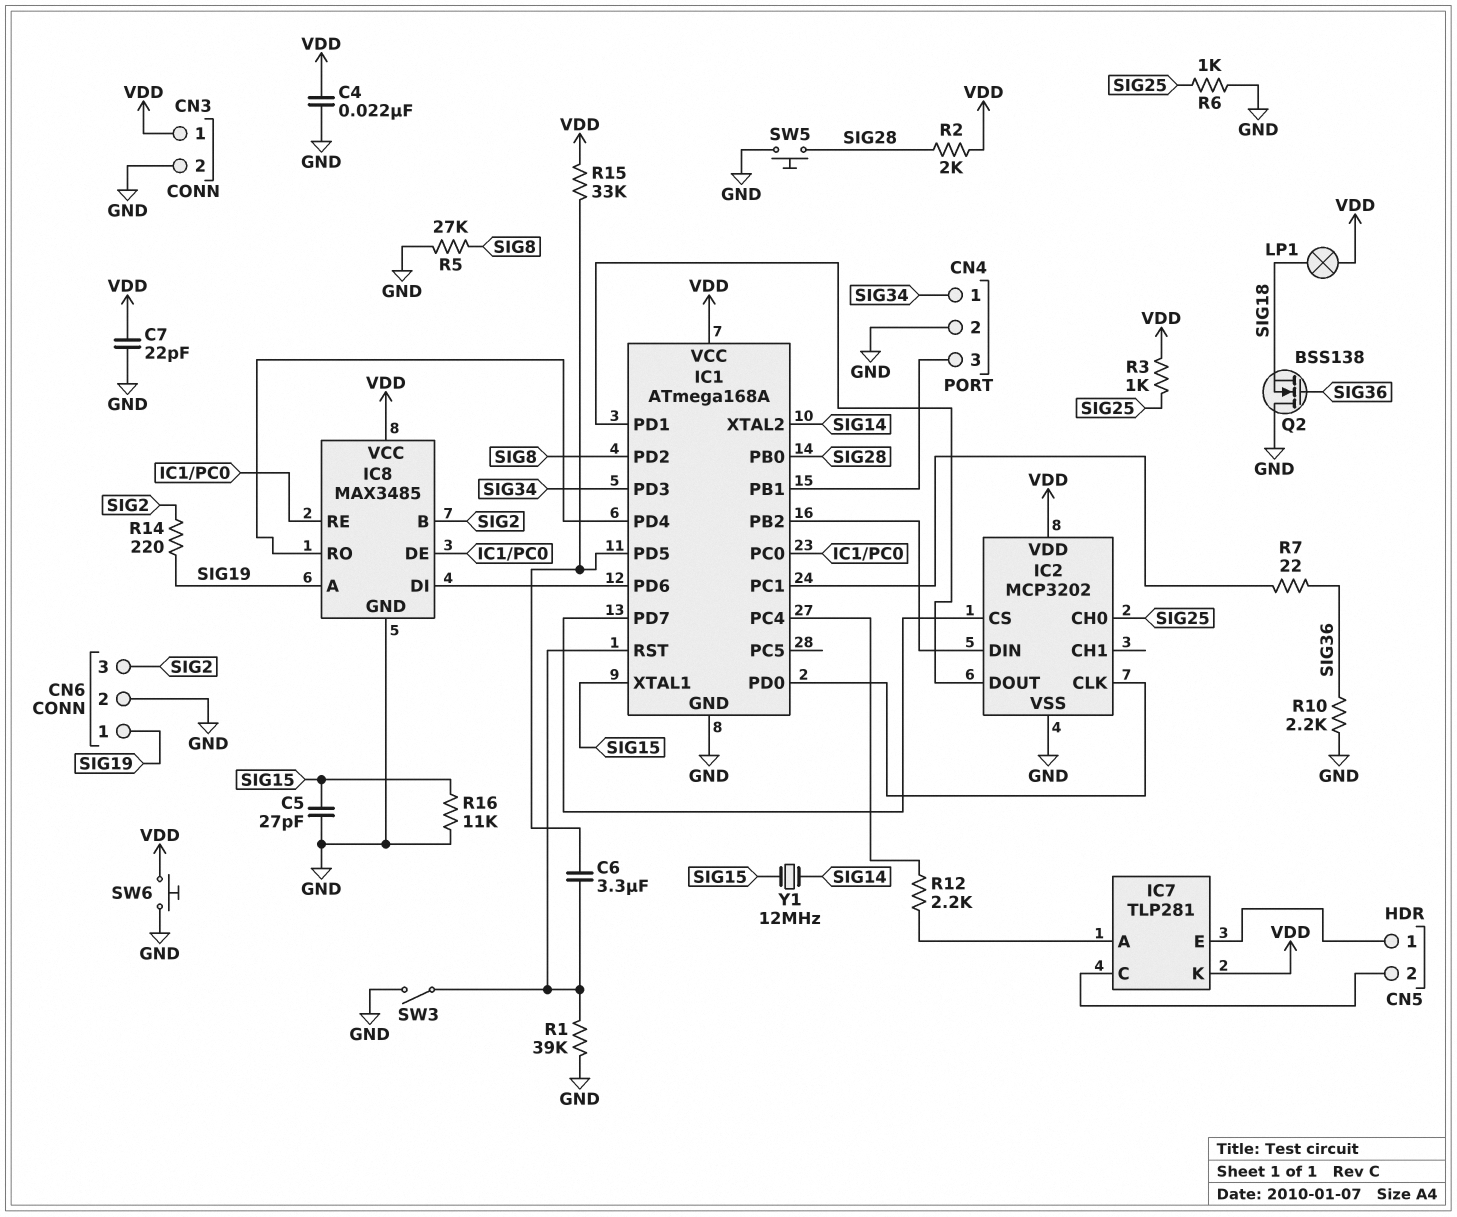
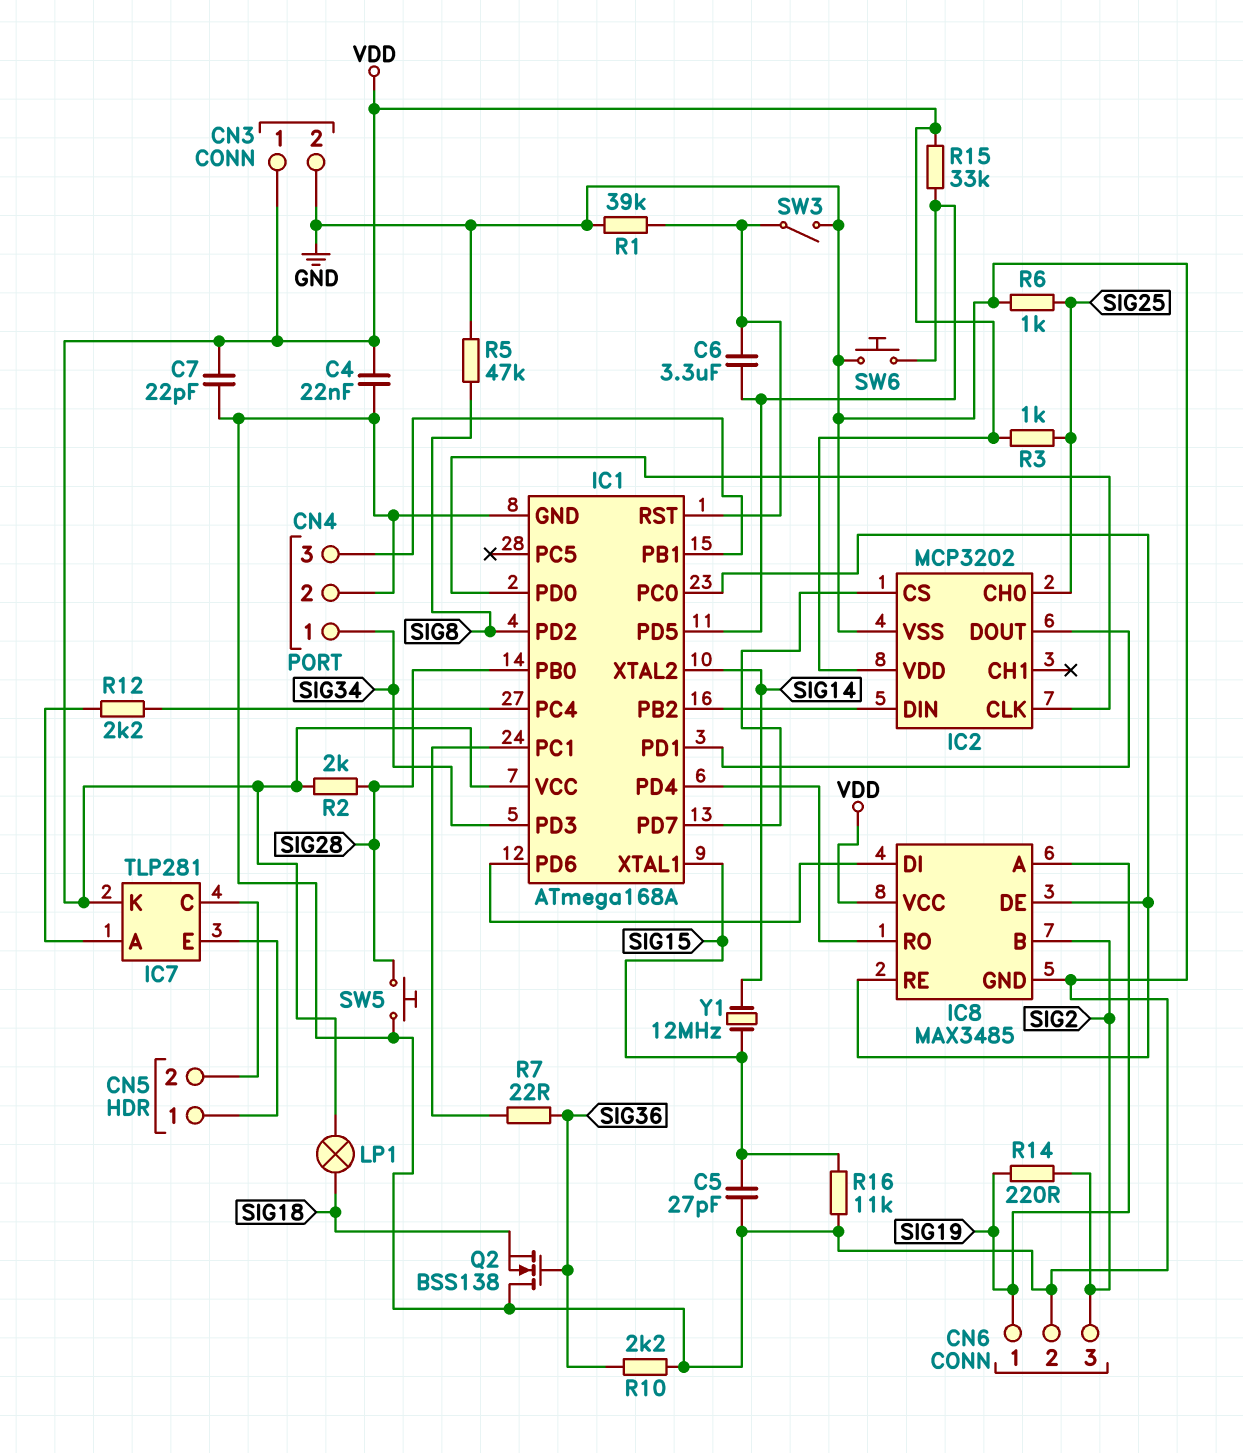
R5: 27k (GND, SIG8) -> 47k (GND, SIG8)
SW6: button (GND, VDD) -> button (GND, IC1/PD5)

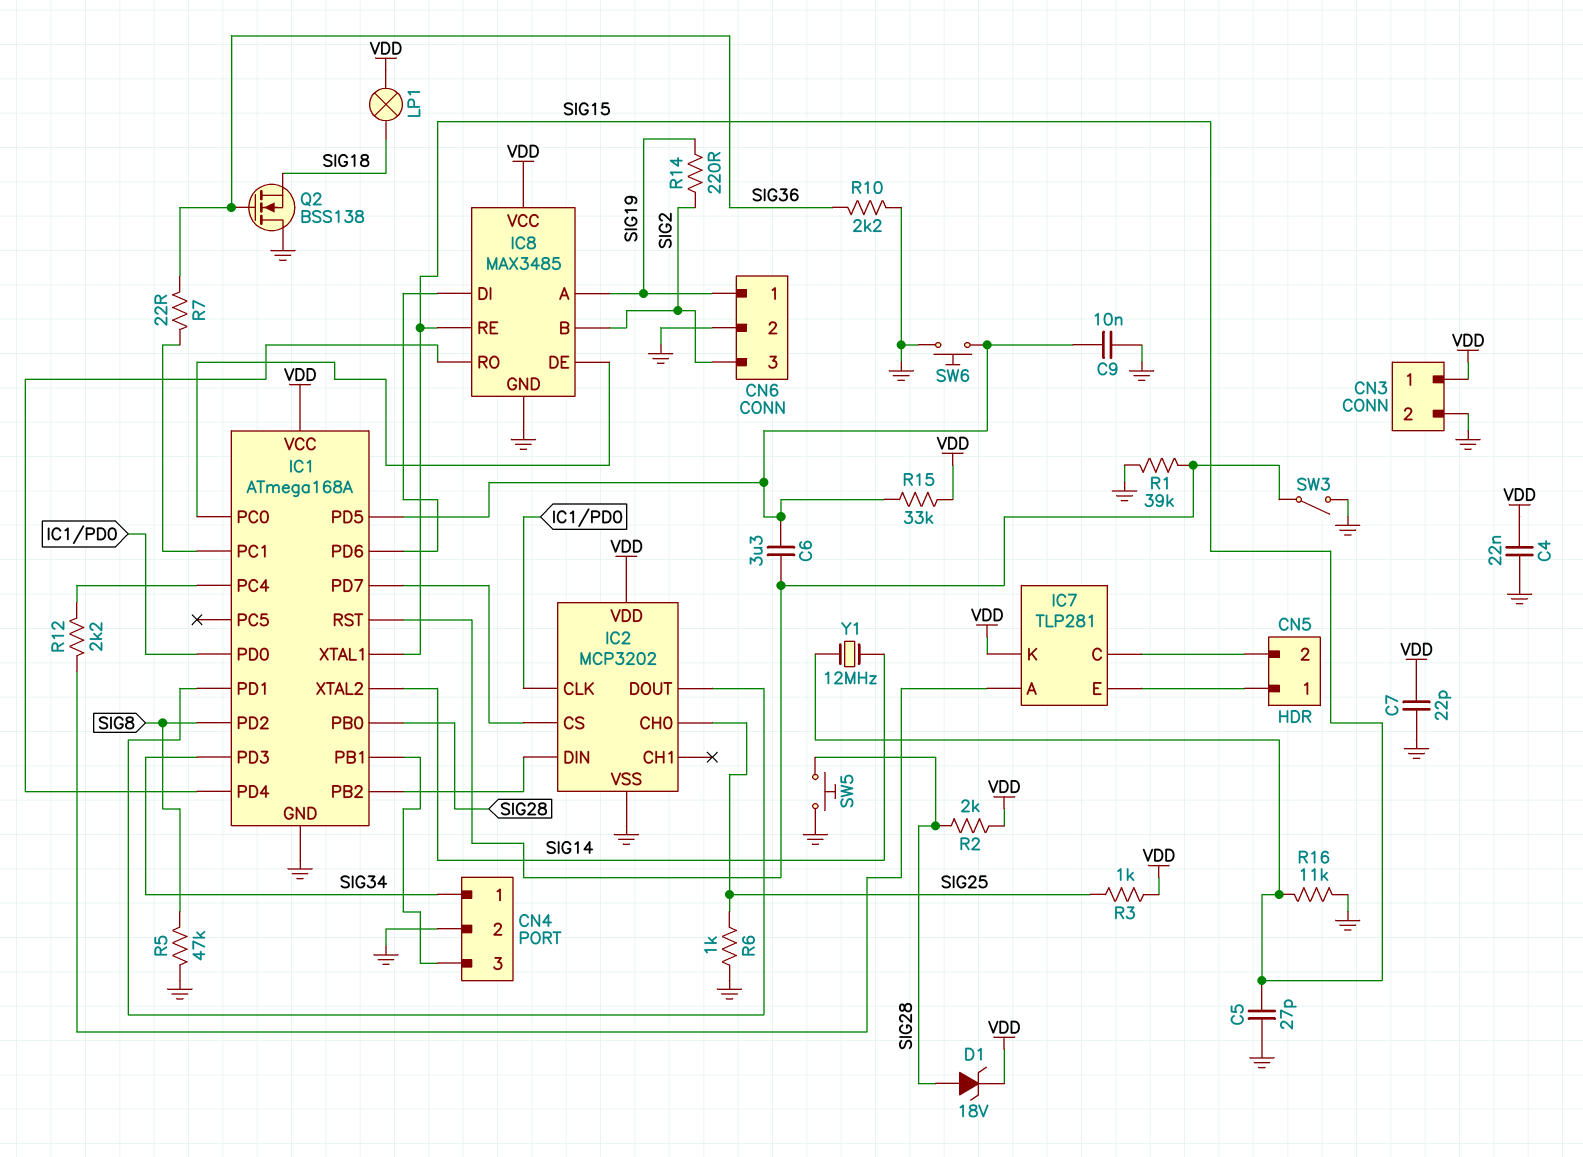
C9: none -> 10nF (GND, IC1/PD5)
D1: none -> zener 18V (A SIG28, K VDD)
IC8 pin RE: IC1/PC0 -> SIG15

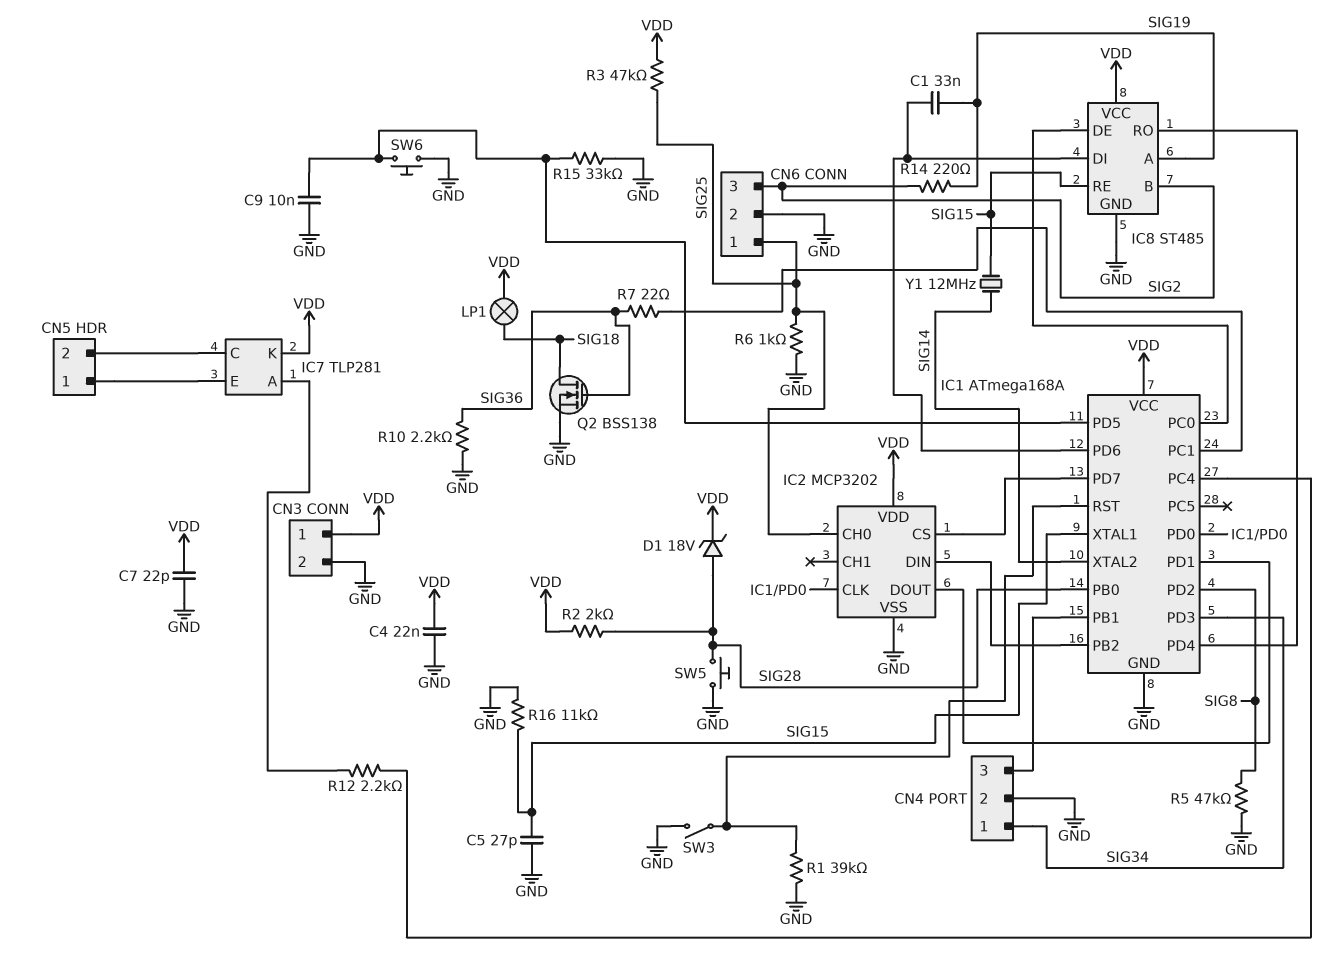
C1: none -> 33nF (IC1/PD6, SIG19)
C6: 3.3uF (IC1/PD5, IC1/RST) -> none
CN6 pin 1: SIG19 -> SIG25
IC8: MAX3485 -> ST485
Q2: NMOS BSS138 (G SIG36, D GND, S SIG18) -> NMOS BSS138 (G SIG36, D SIG18, S GND)
R3: 1k (SIG25, VDD) -> 47k (SIG25, VDD)
R15: 33k (IC1/PD5, VDD) -> 33k (GND, IC1/PD5)

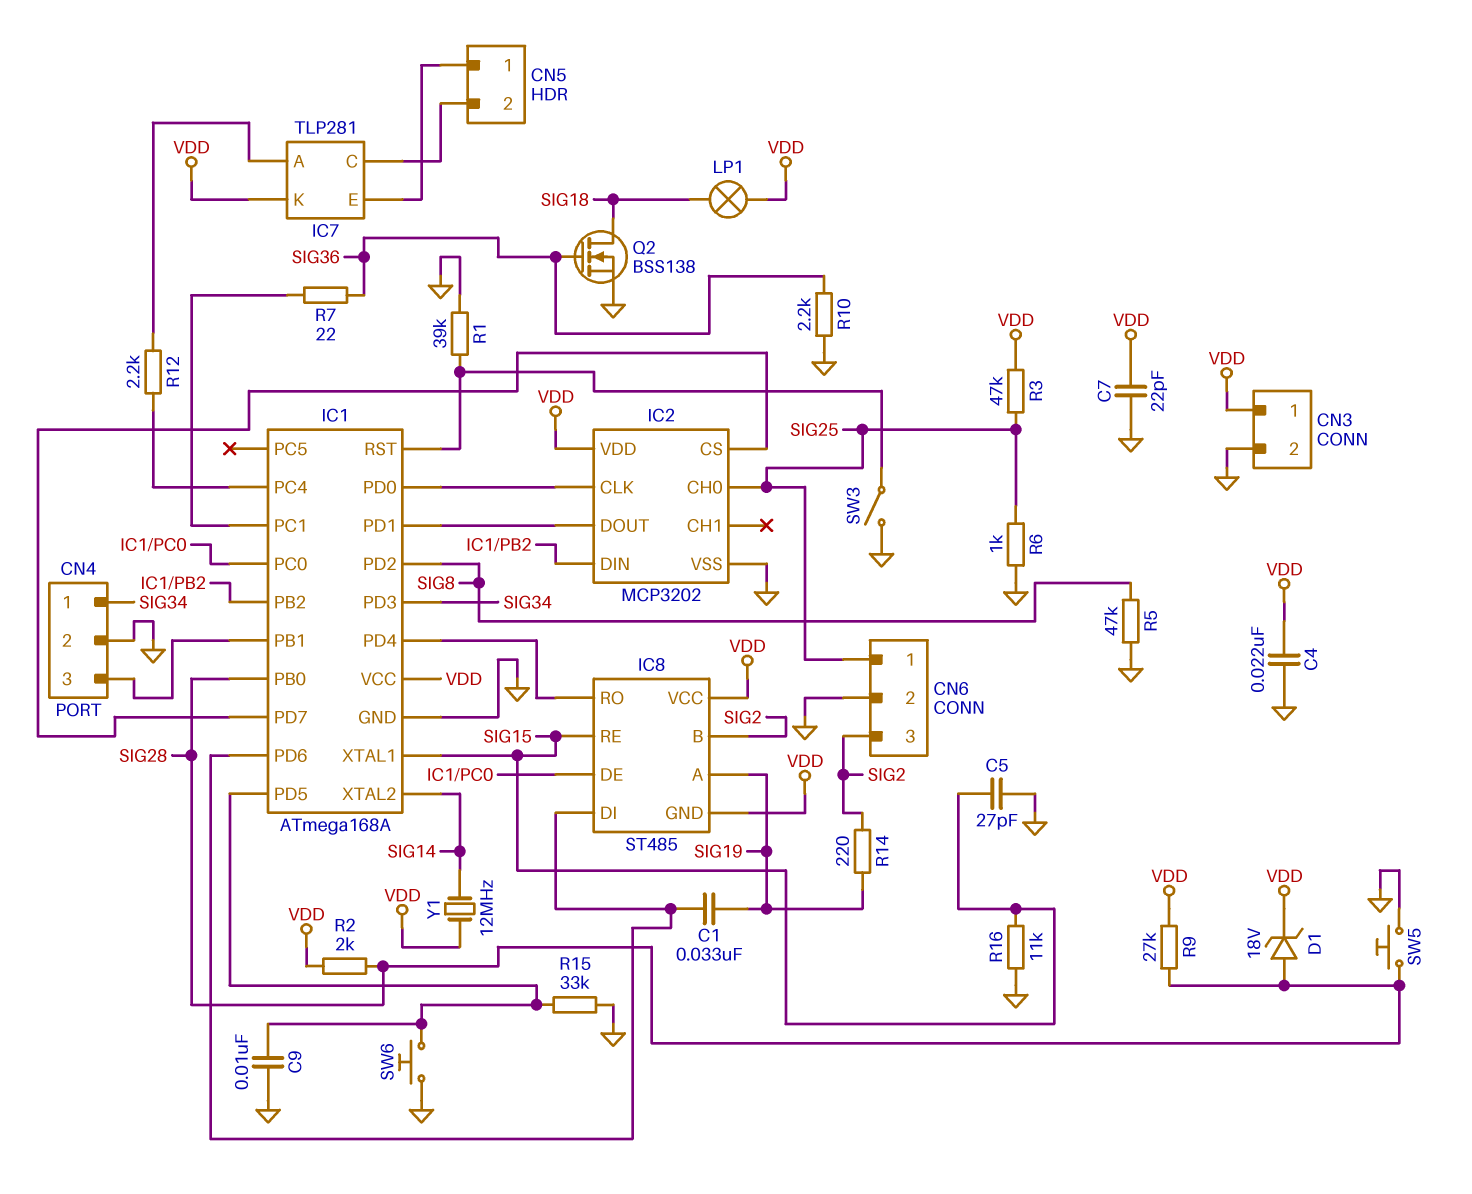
IC8 pin GND: GND -> VDD
R9: none -> 27k (SIG28, VDD)
Y1: 12MHz (SIG14, SIG15) -> 12MHz (SIG14, VDD)

